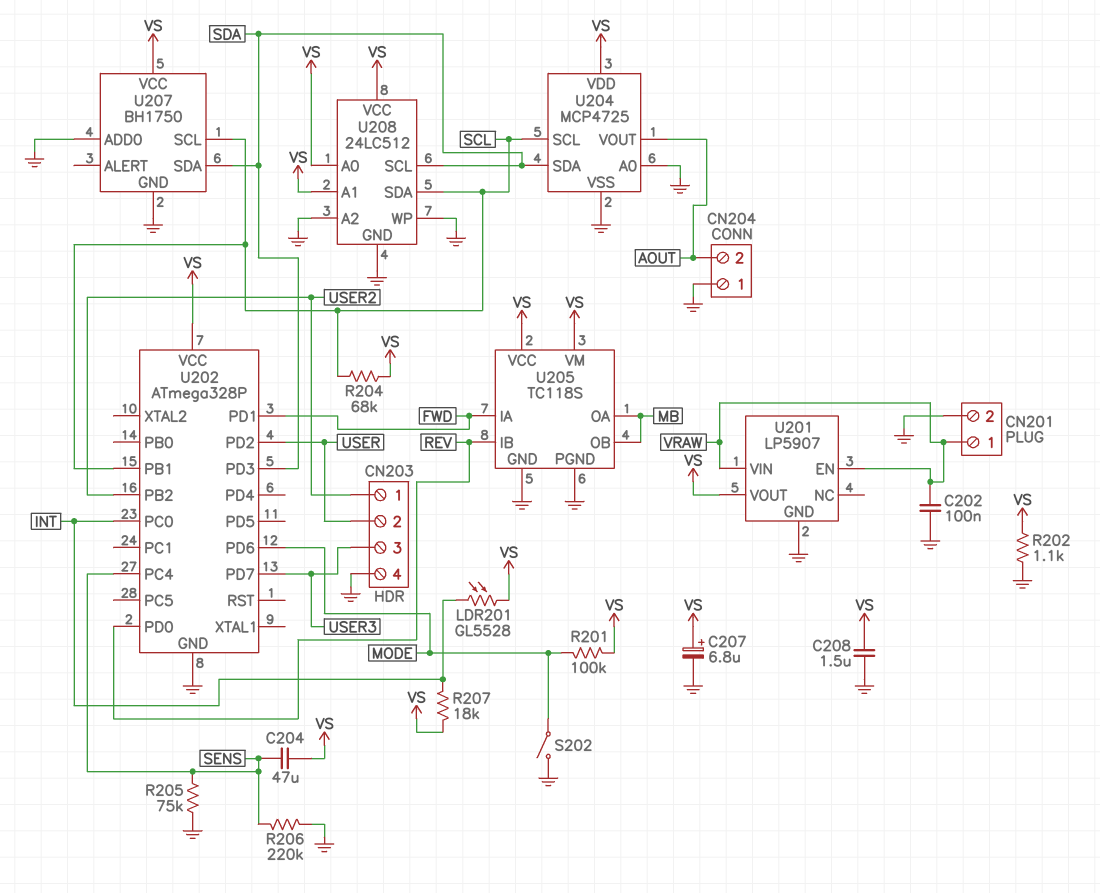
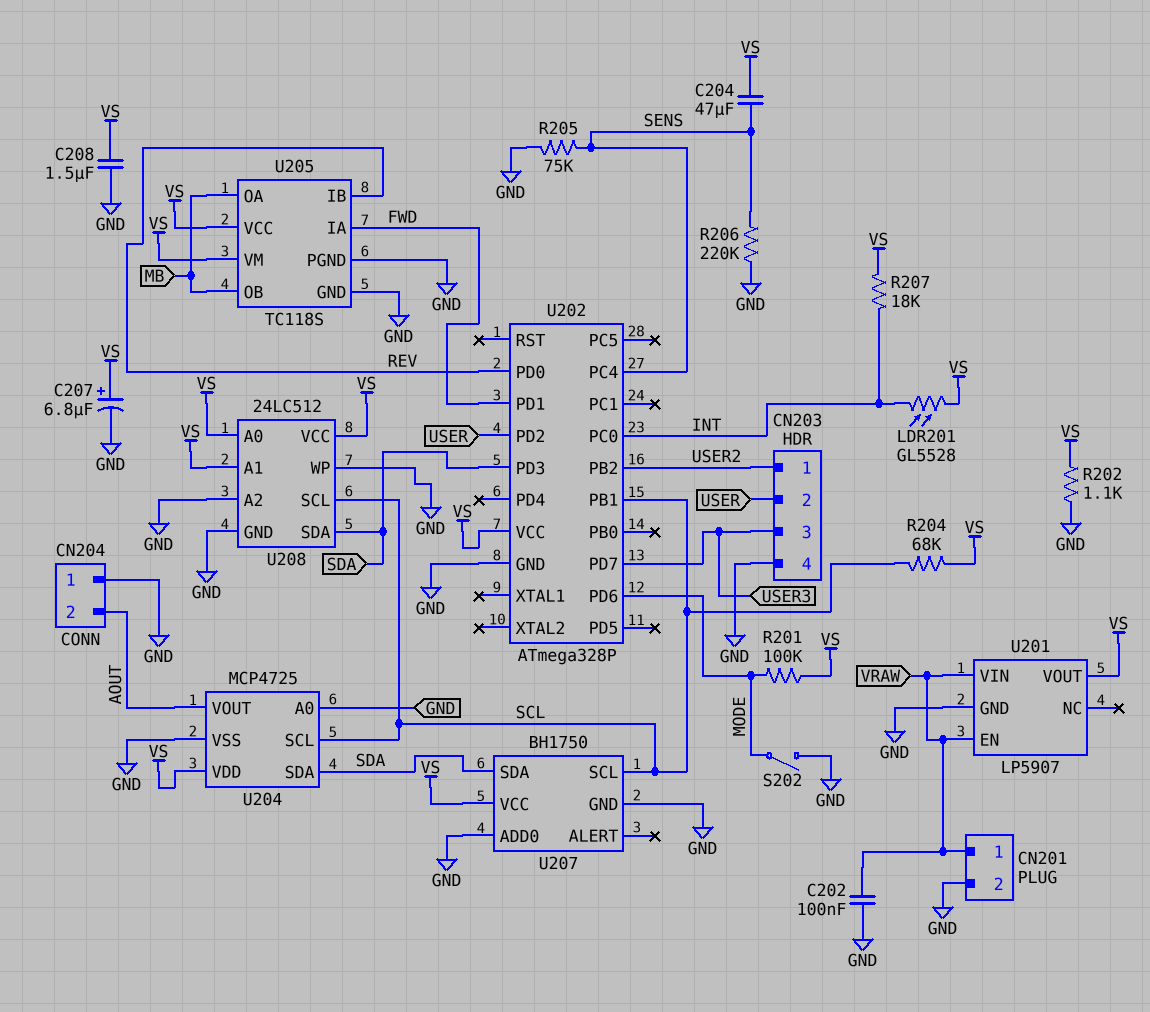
U208 pin SCL: SDA -> SCL
U208 pin SDA: SCL -> SDA

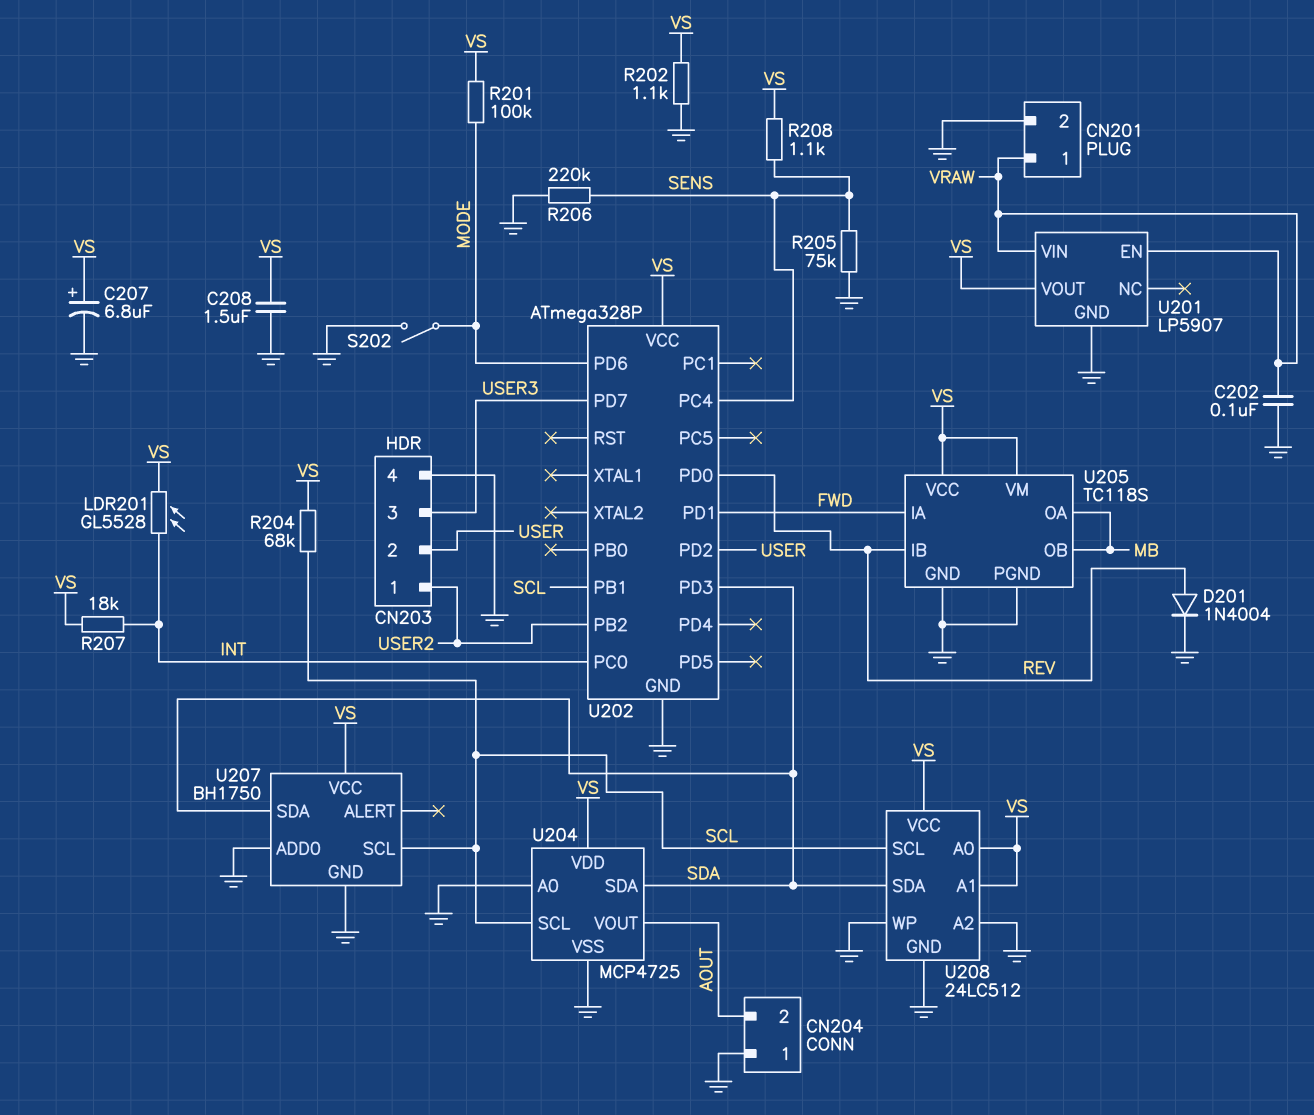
C204: 47uF (SENS, VS) -> none
D201: none -> diode 1N4004 (A REV, K GND)
R208: none -> 1.1k (SENS, VS)

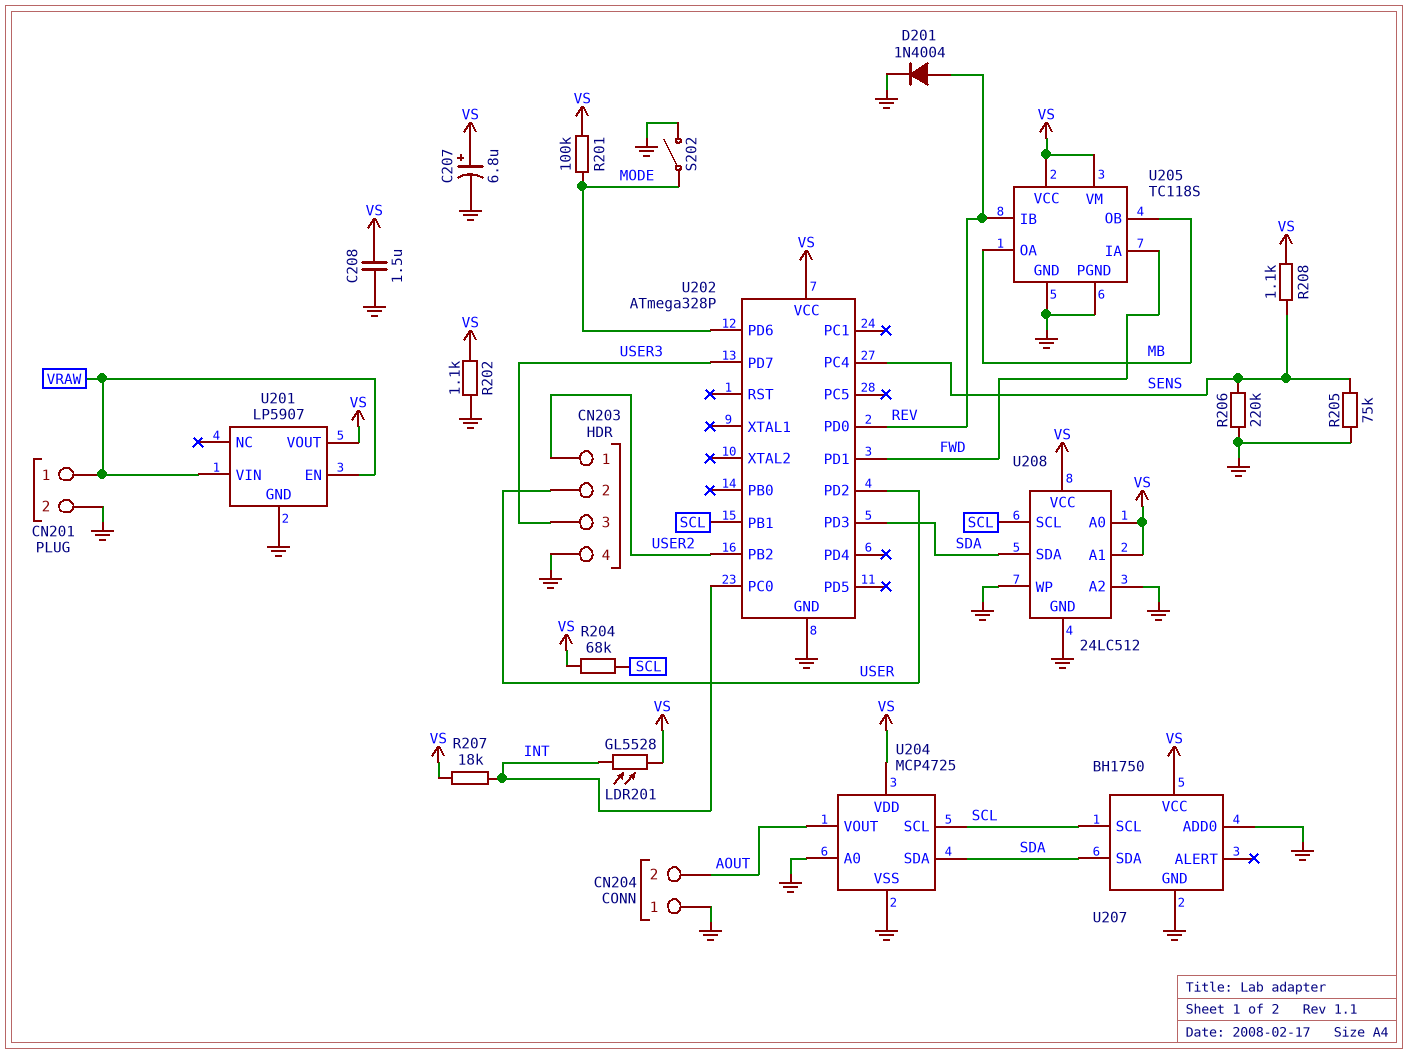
C202: 100nF (GND, VRAW) -> none

